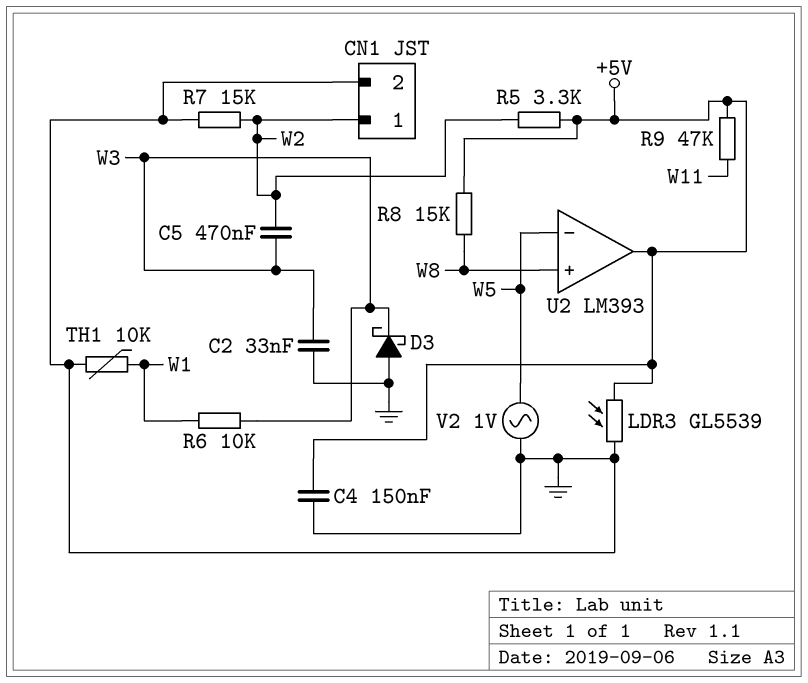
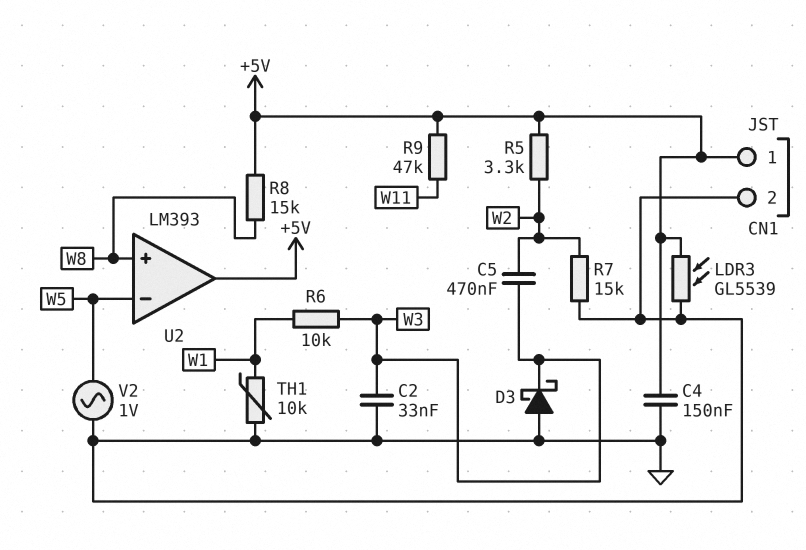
CN1 pin 1: W2 -> +5V

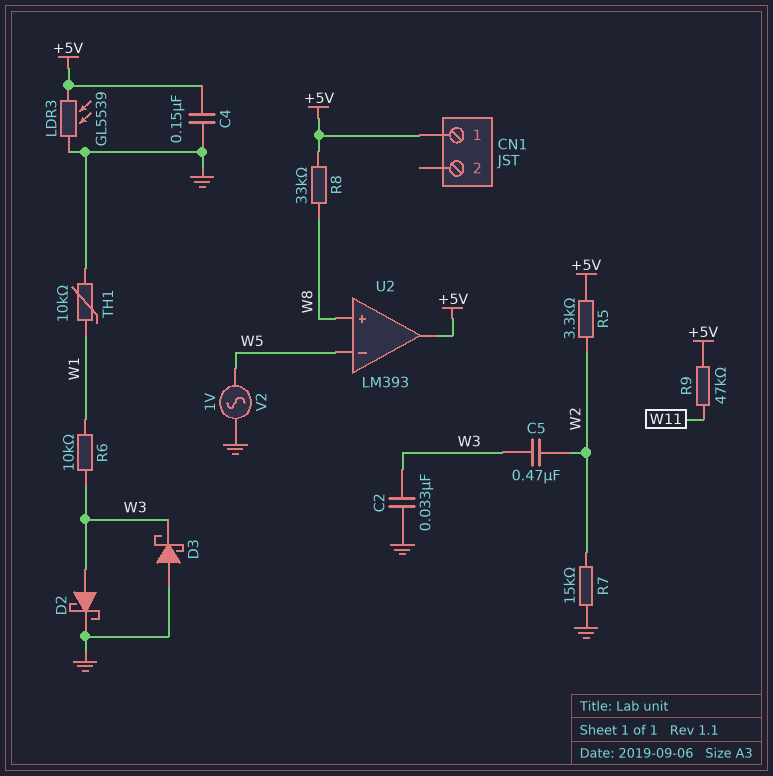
CN1 pin 2: GND -> none
D2: none -> schottky (A W3, K GND)
R8: 15k (+5V, W8) -> 33k (+5V, W8)

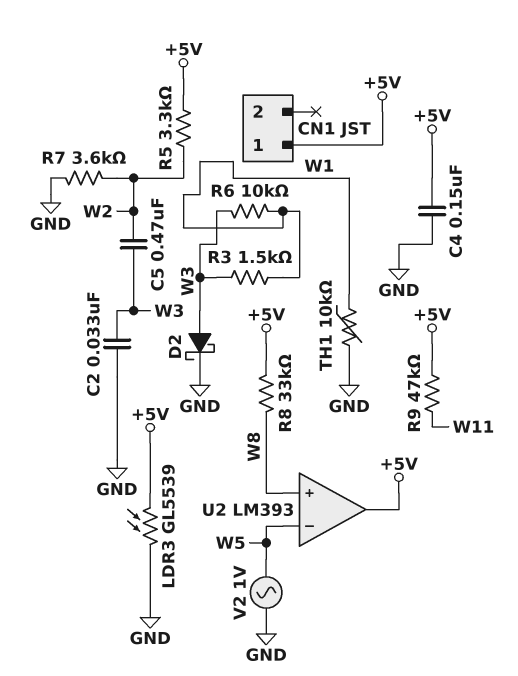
D3: schottky (A GND, K W3) -> none
R3: none -> 1.5k (W1, W3)
R7: 15k (GND, W2) -> 3.6k (GND, W2)

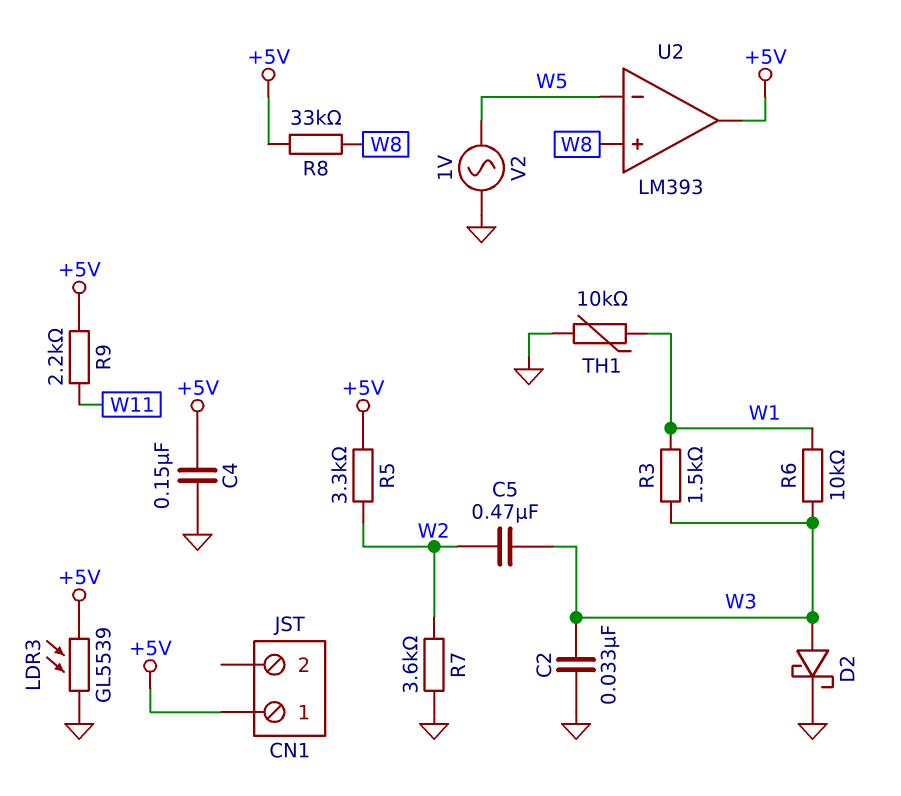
R9: 47k (+5V, W11) -> 2.2k (+5V, W11)

